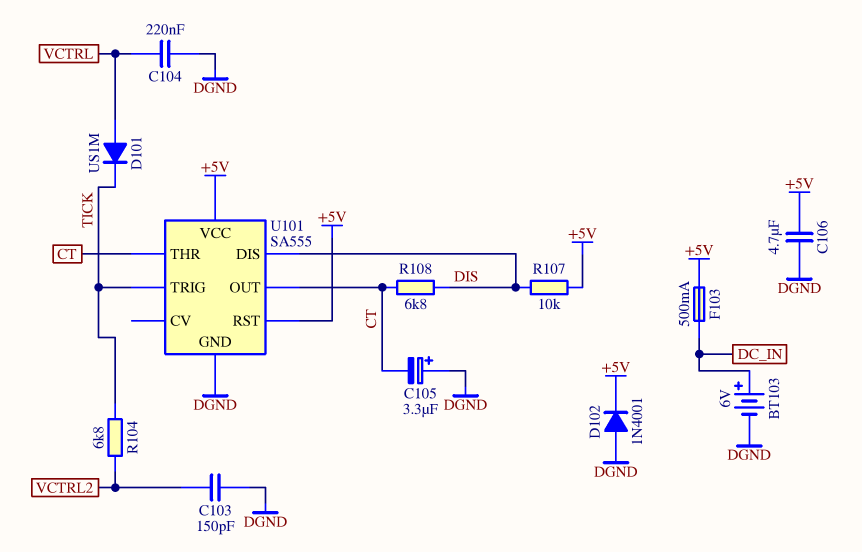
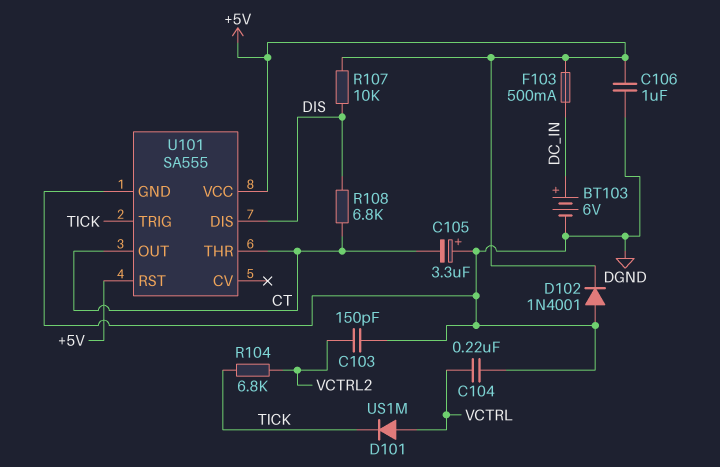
C106: 4.7uF (+5V, DGND) -> 1uF (+5V, DGND)

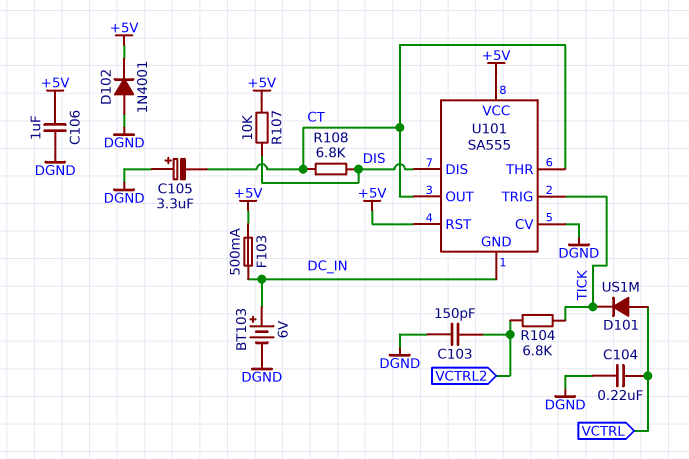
U101 pin CV: none -> DGND
U101 pin GND: DGND -> DC_IN

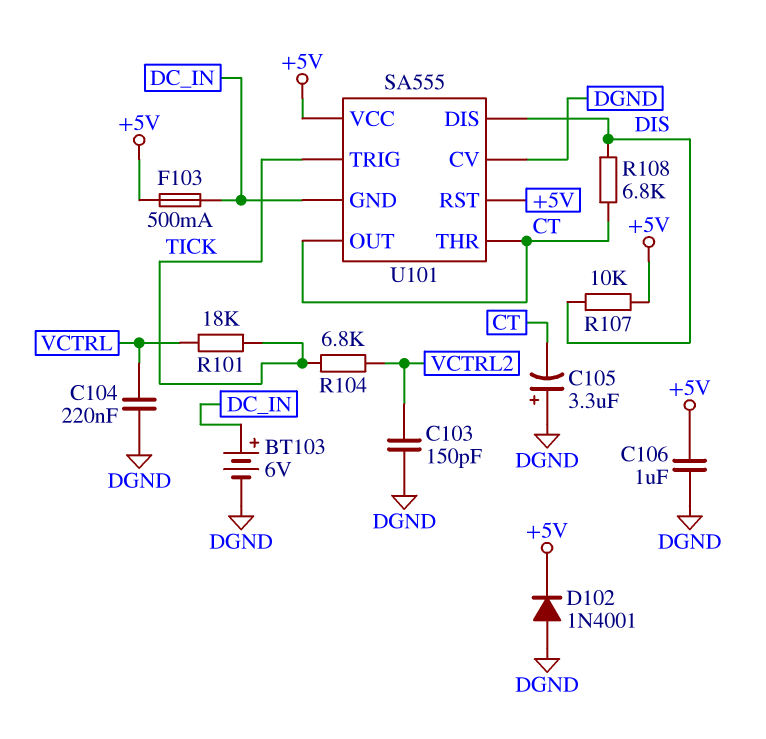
D101: diode US1M (A VCTRL, K TICK) -> none
R101: none -> 18k (TICK, VCTRL)

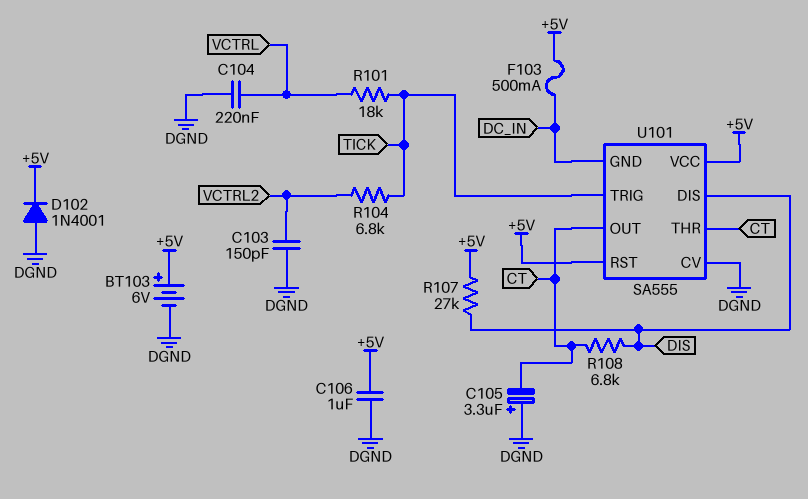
BT103: 6V (plus DC_IN, minus DGND) -> 6V (plus +5V, minus DGND)
R107: 10k (+5V, DIS) -> 27k (+5V, DIS)

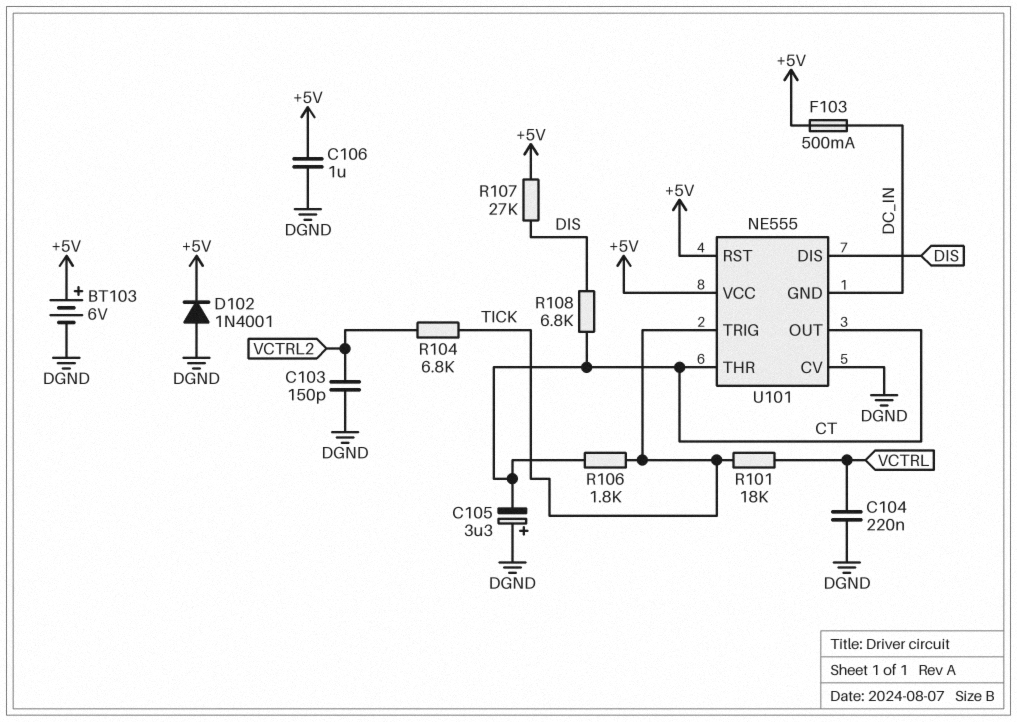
R106: none -> 1.8k (CT, TICK)
U101: SA555 -> NE555

